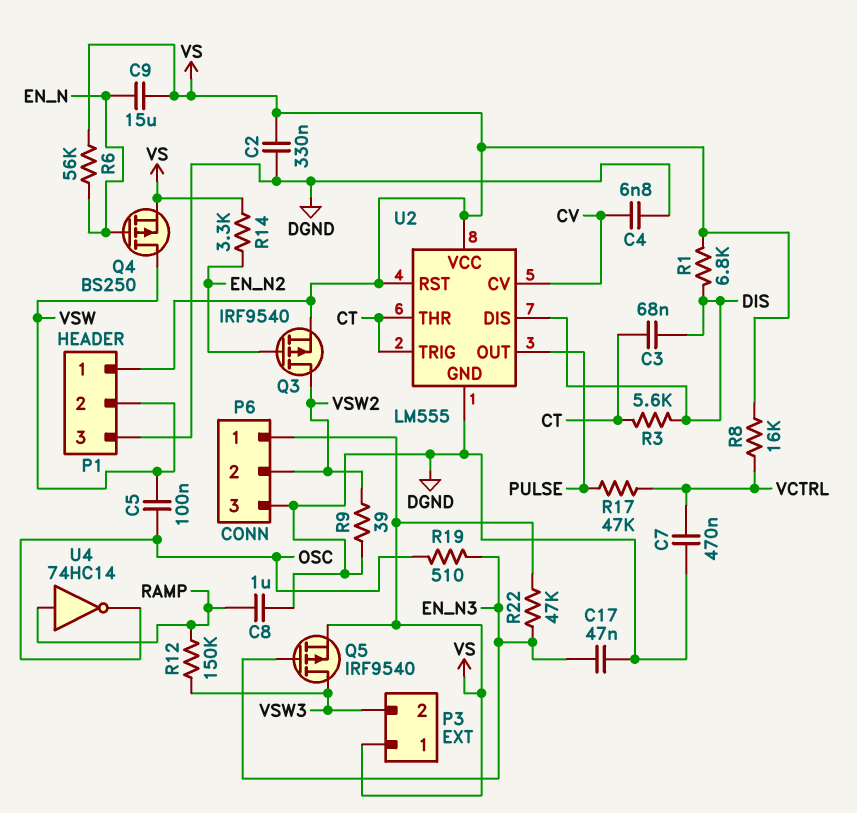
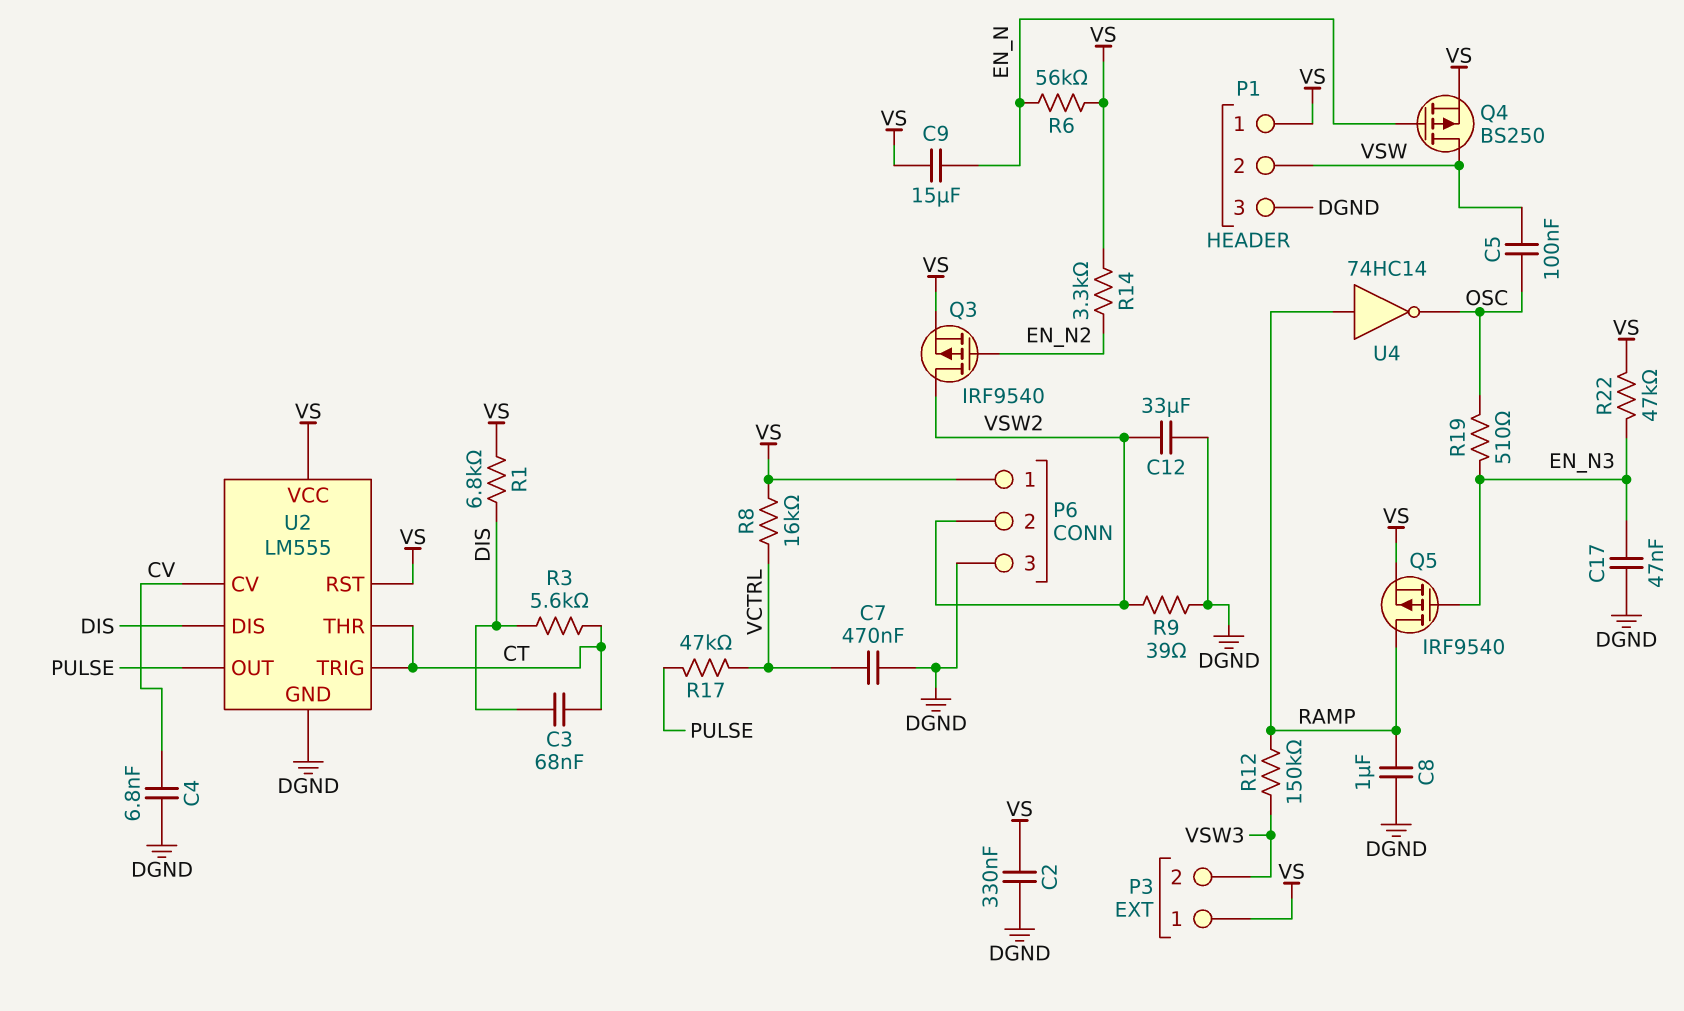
C12: none -> 33uF (DGND, VSW2)
Q5: PMOS IRF9540 (G EN_N3, D VSW3, S VS) -> PMOS IRF9540 (G EN_N3, D RAMP, S VS)

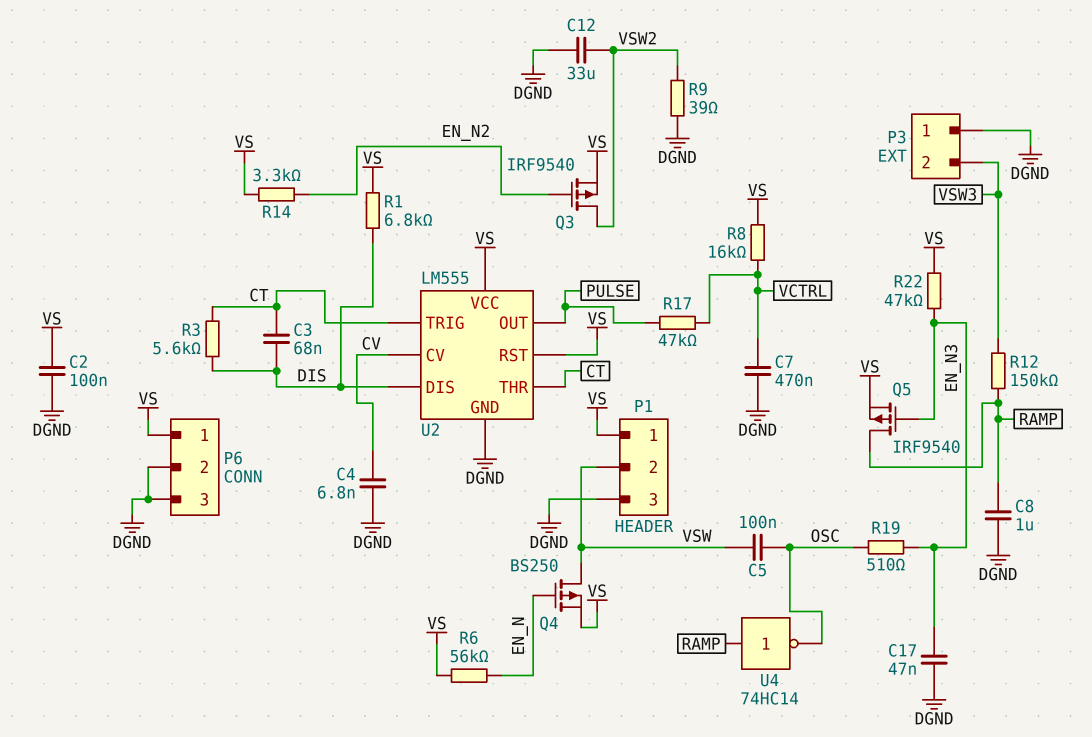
C2: 330nF (DGND, VS) -> 100nF (DGND, VS)
C9: 15uF (EN_N, VS) -> none
P3 pin 1: VS -> DGND
P6 pin 2: VSW2 -> DGND

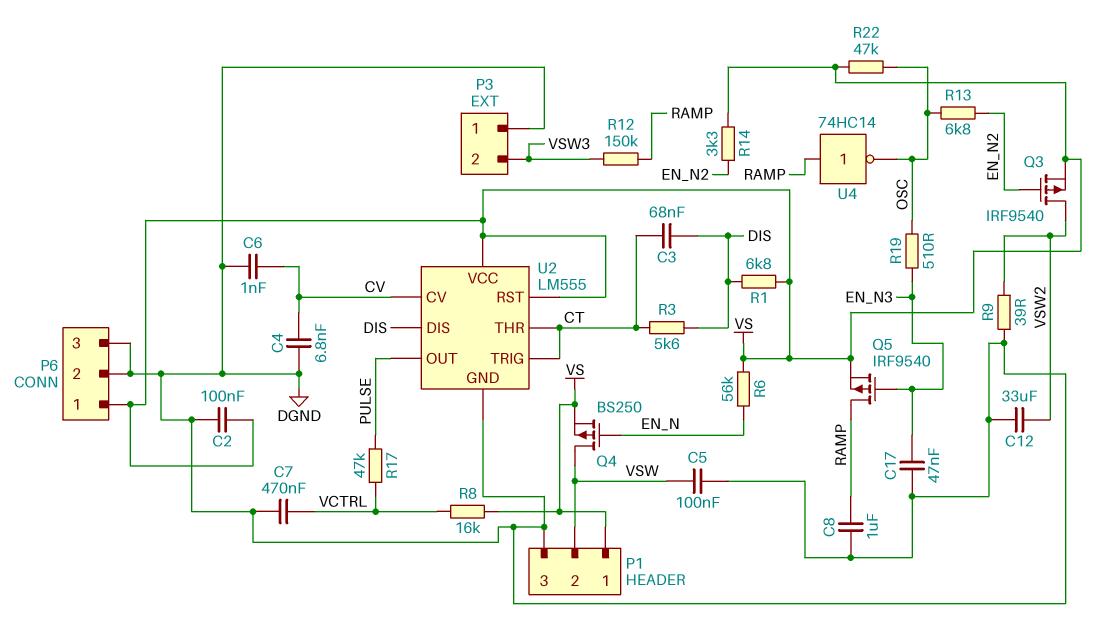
C5: 100nF (OSC, VSW) -> 100nF (DGND, VSW)
C6: none -> 1nF (CV, DGND)
R13: none -> 6.8k (EN_N2, OSC)
R22: 47k (EN_N3, VS) -> 47k (OSC, VS)

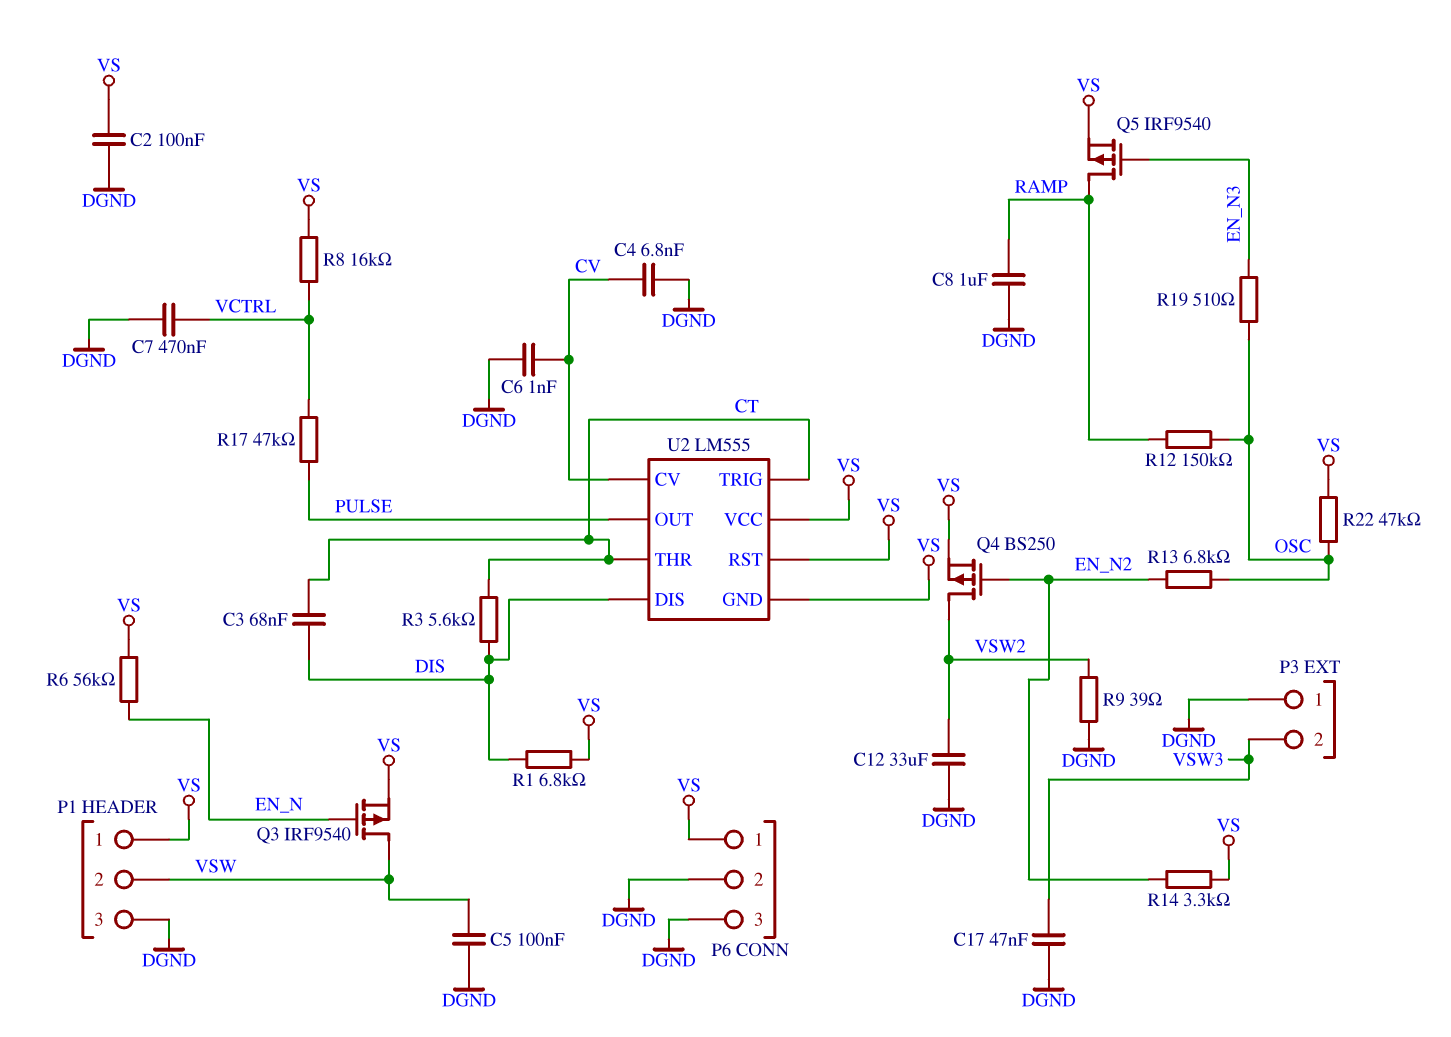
C17: 47nF (DGND, EN_N3) -> 47nF (DGND, VSW3)
Q3: PMOS IRF9540 (G EN_N2, D VSW2, S VS) -> PMOS IRF9540 (G EN_N, D VSW, S VS)
Q4: PMOS BS250 (G EN_N, D VSW, S VS) -> PMOS BS250 (G EN_N2, D VSW2, S VS)
R12: 150k (RAMP, VSW3) -> 150k (OSC, RAMP)
U2 pin GND: DGND -> VS
U4: NOT 74HC14 (in RAMP, out OSC) -> none

